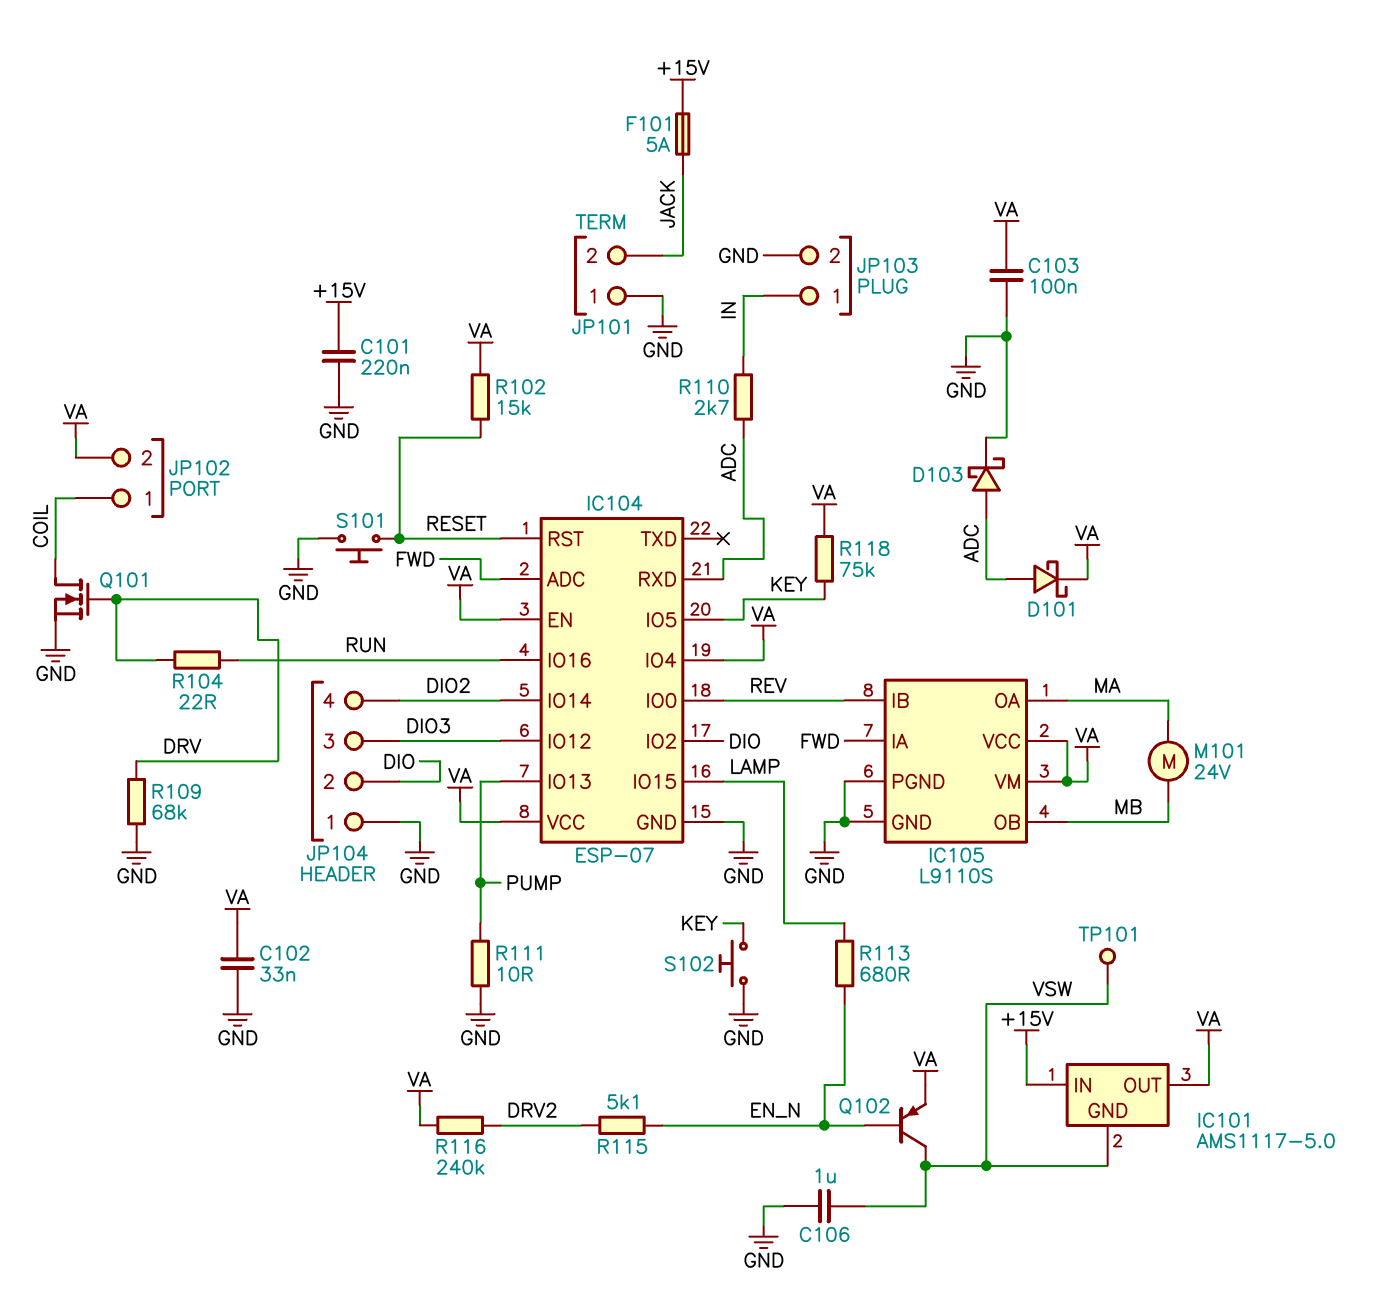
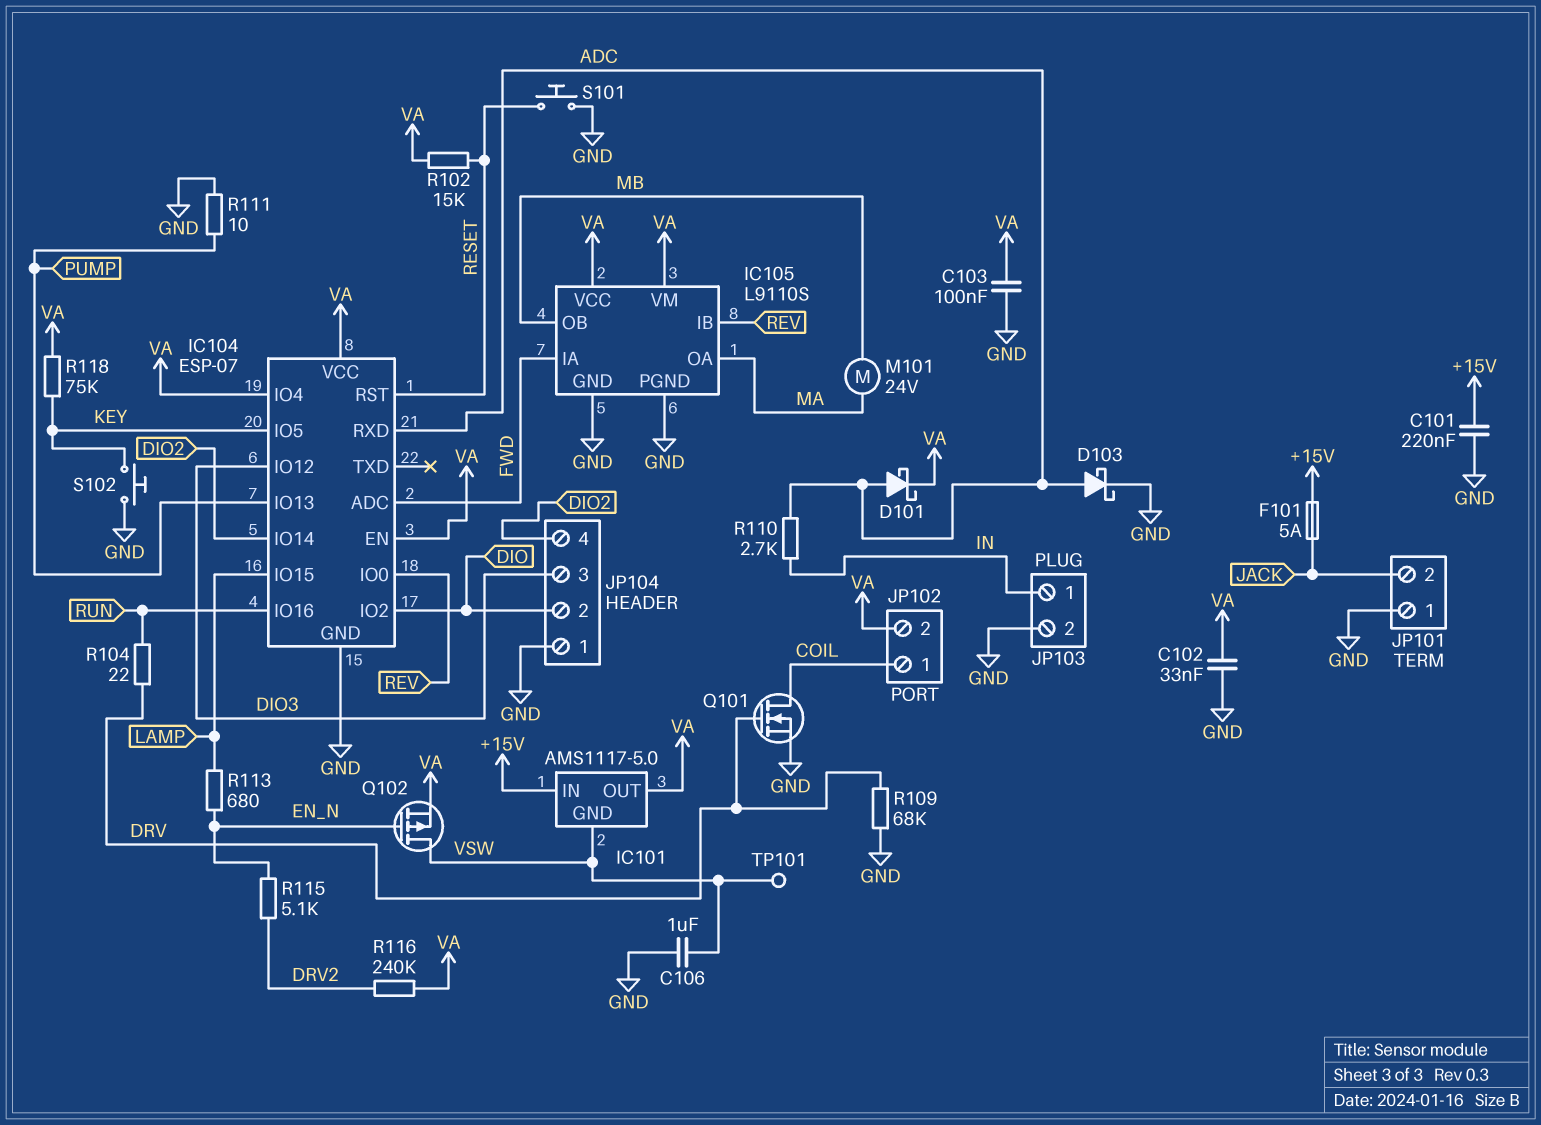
Q102: PNP (B EN_N, C VSW, E VA) -> PMOS (G EN_N, D VSW, S VA)

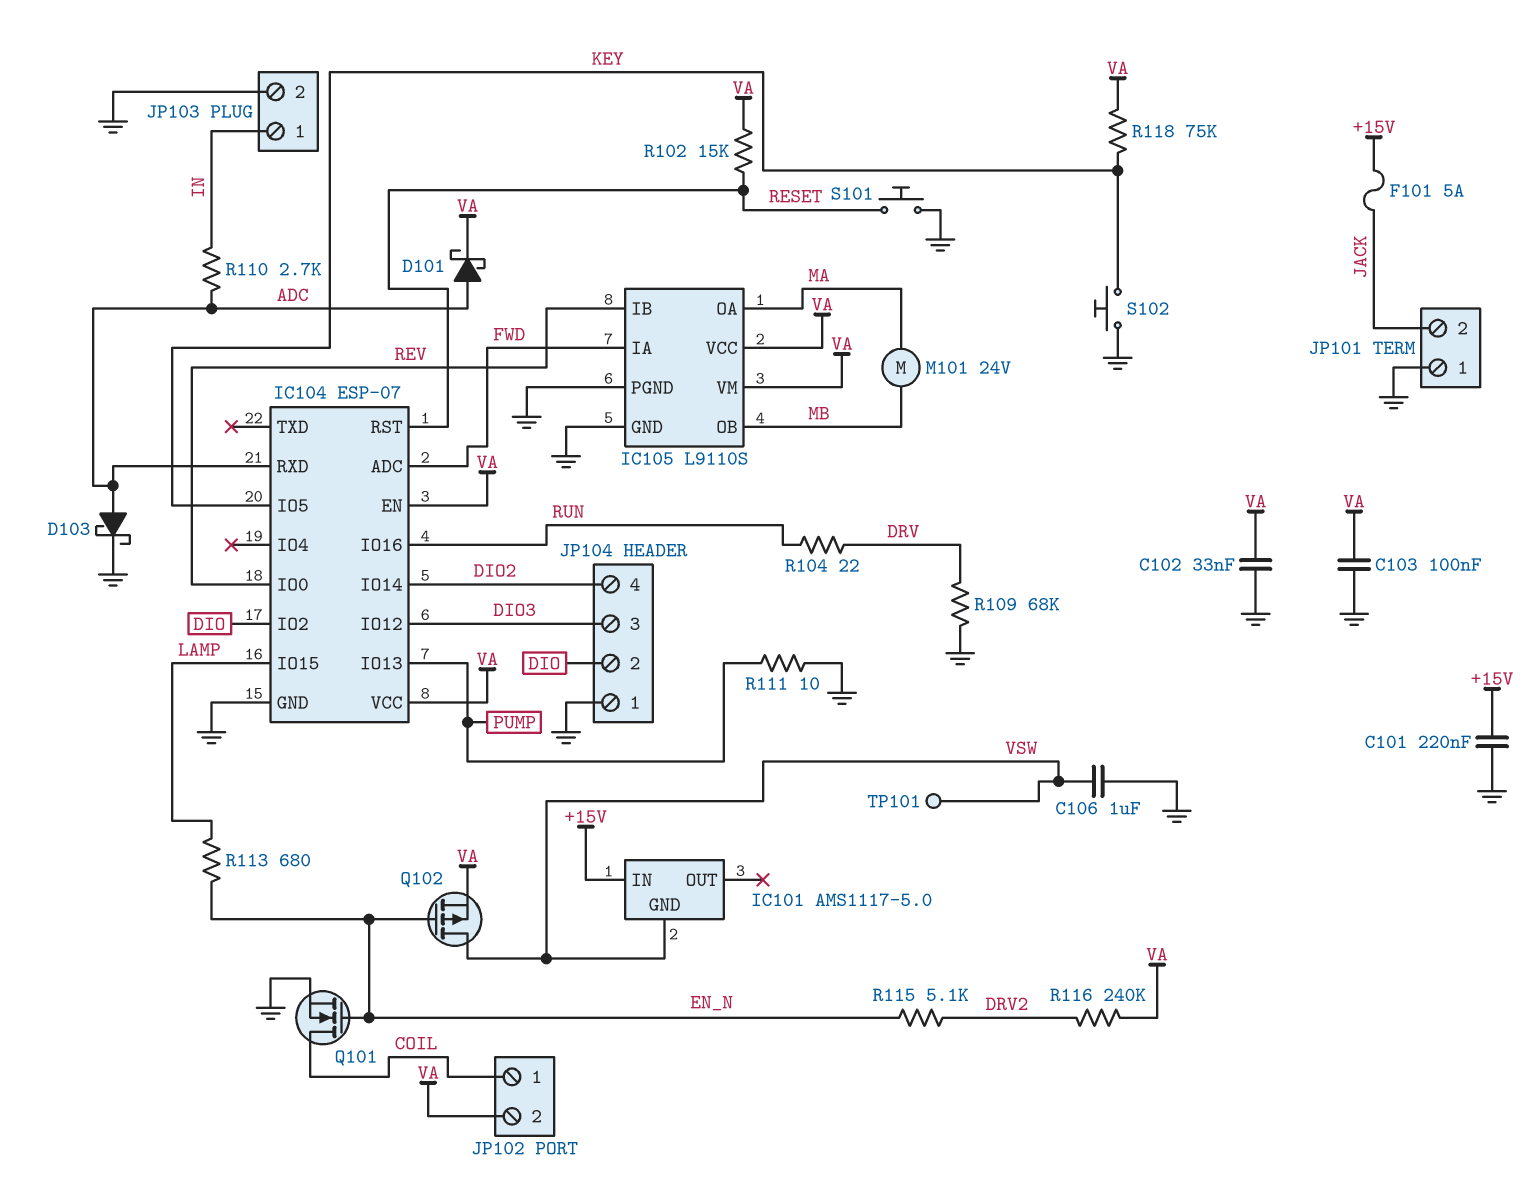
IC101 pin OUT: VA -> none
IC104 pin IO4: VA -> none
Q101: NMOS (G DRV, D COIL, S GND) -> NMOS (G EN_N, D COIL, S GND)

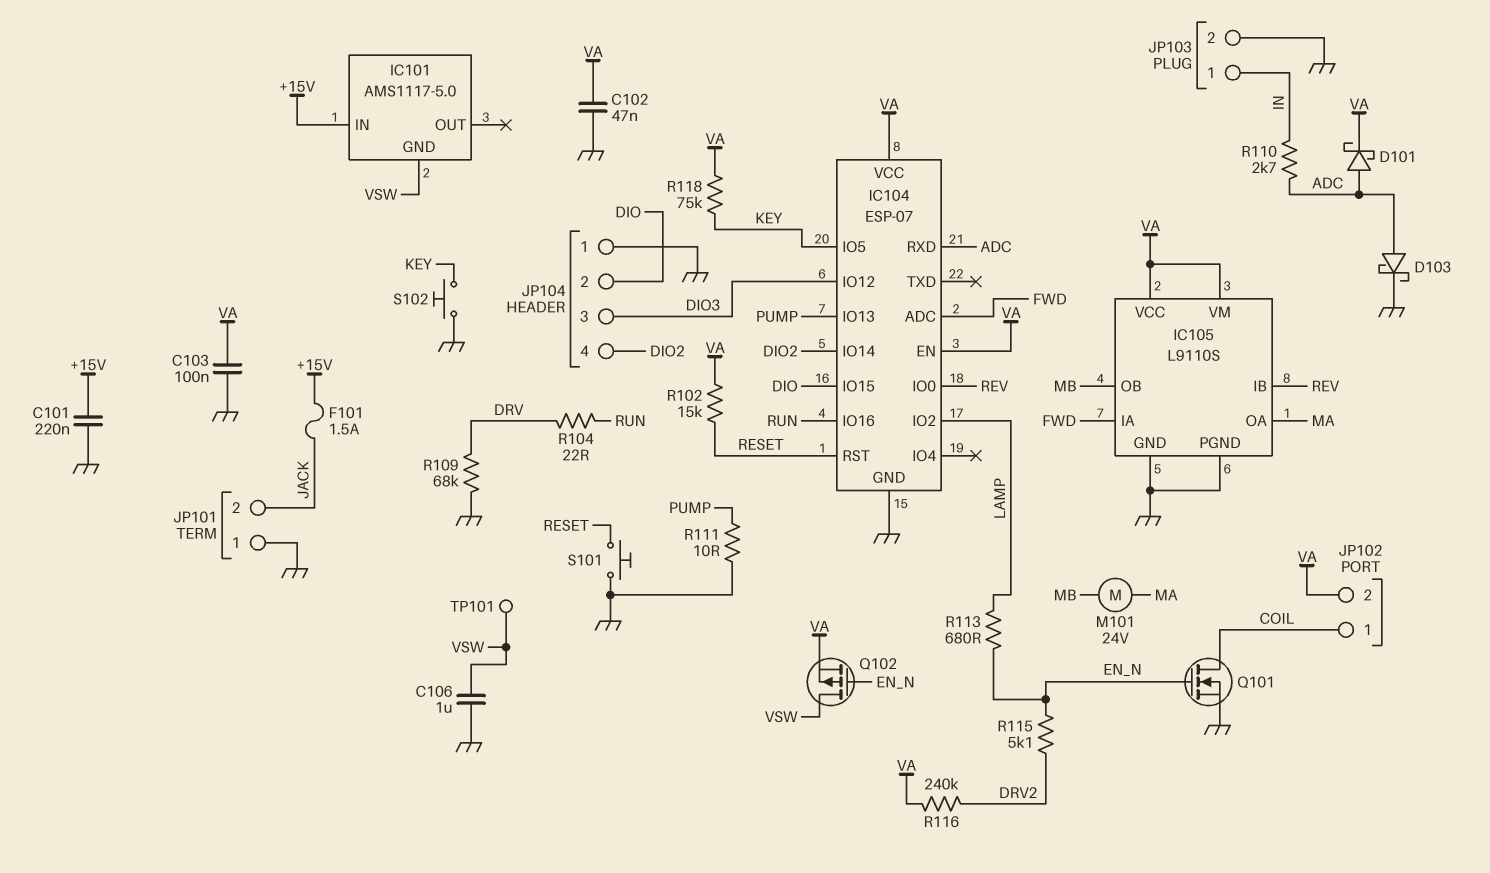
C102: 33nF (GND, VA) -> 47nF (GND, VA)
F101: 5A (+15V, JACK) -> 1.5A (+15V, JACK)
IC104 pin IO2: DIO -> LAMP
IC104 pin IO15: LAMP -> DIO

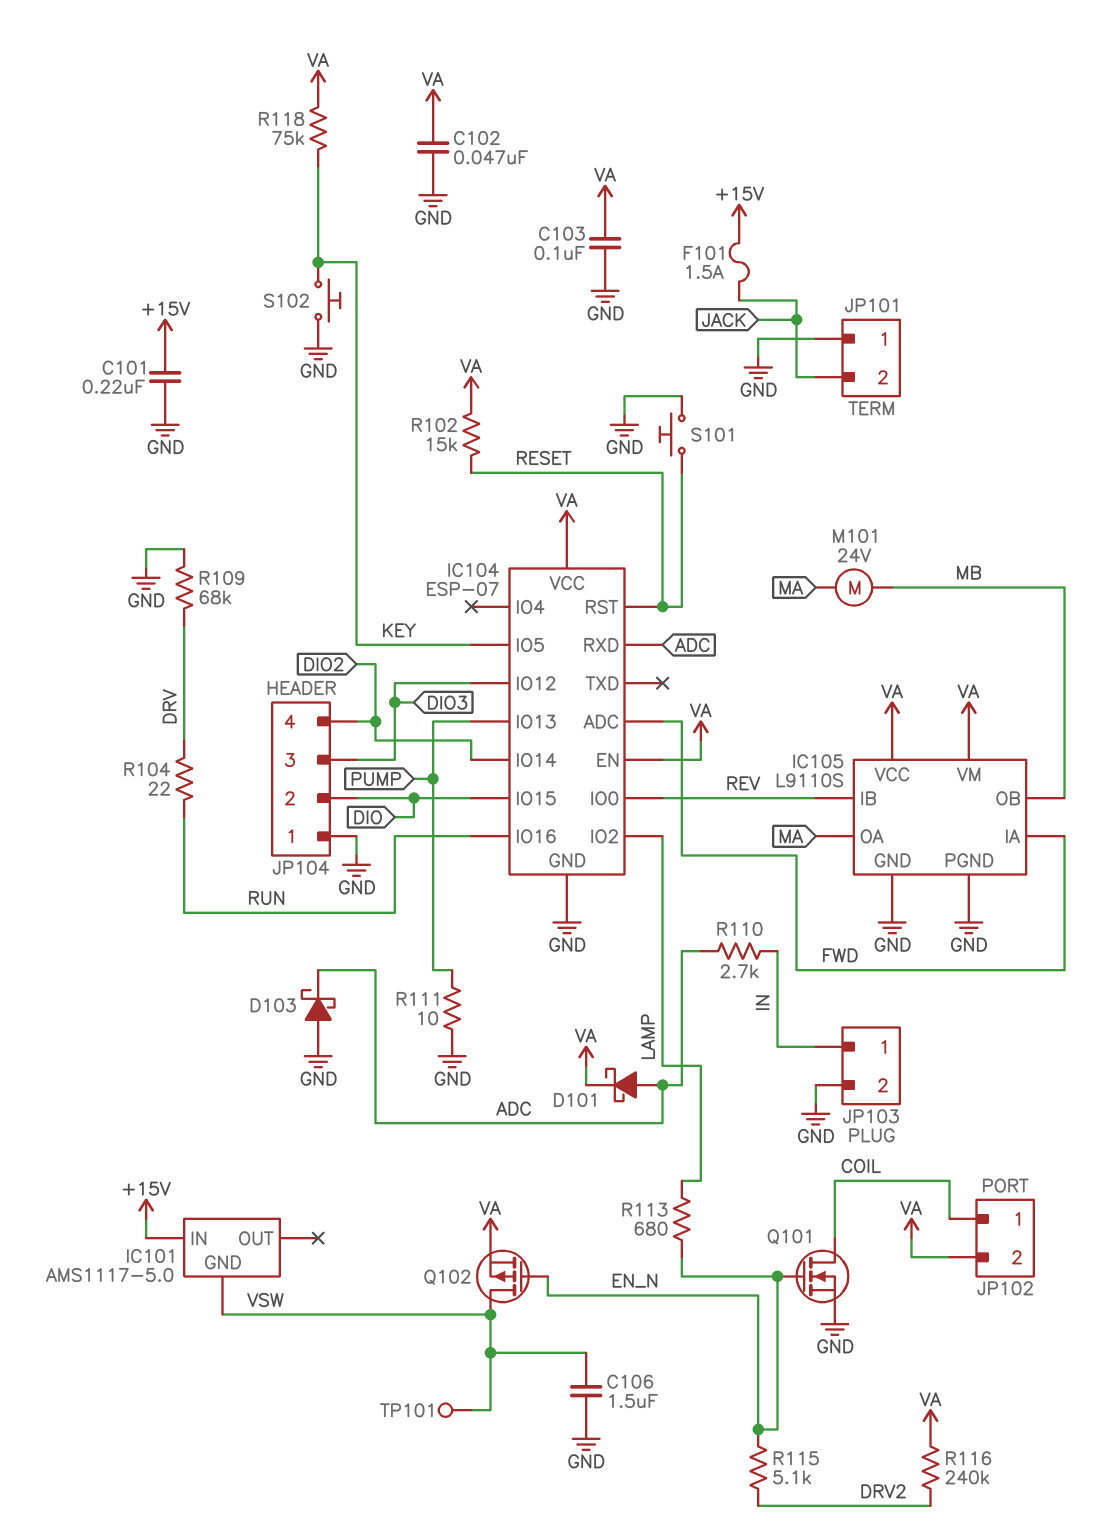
C106: 1uF (GND, VSW) -> 1.5uF (GND, VSW)
D103: schottky (A ADC, K GND) -> schottky (A GND, K ADC)

